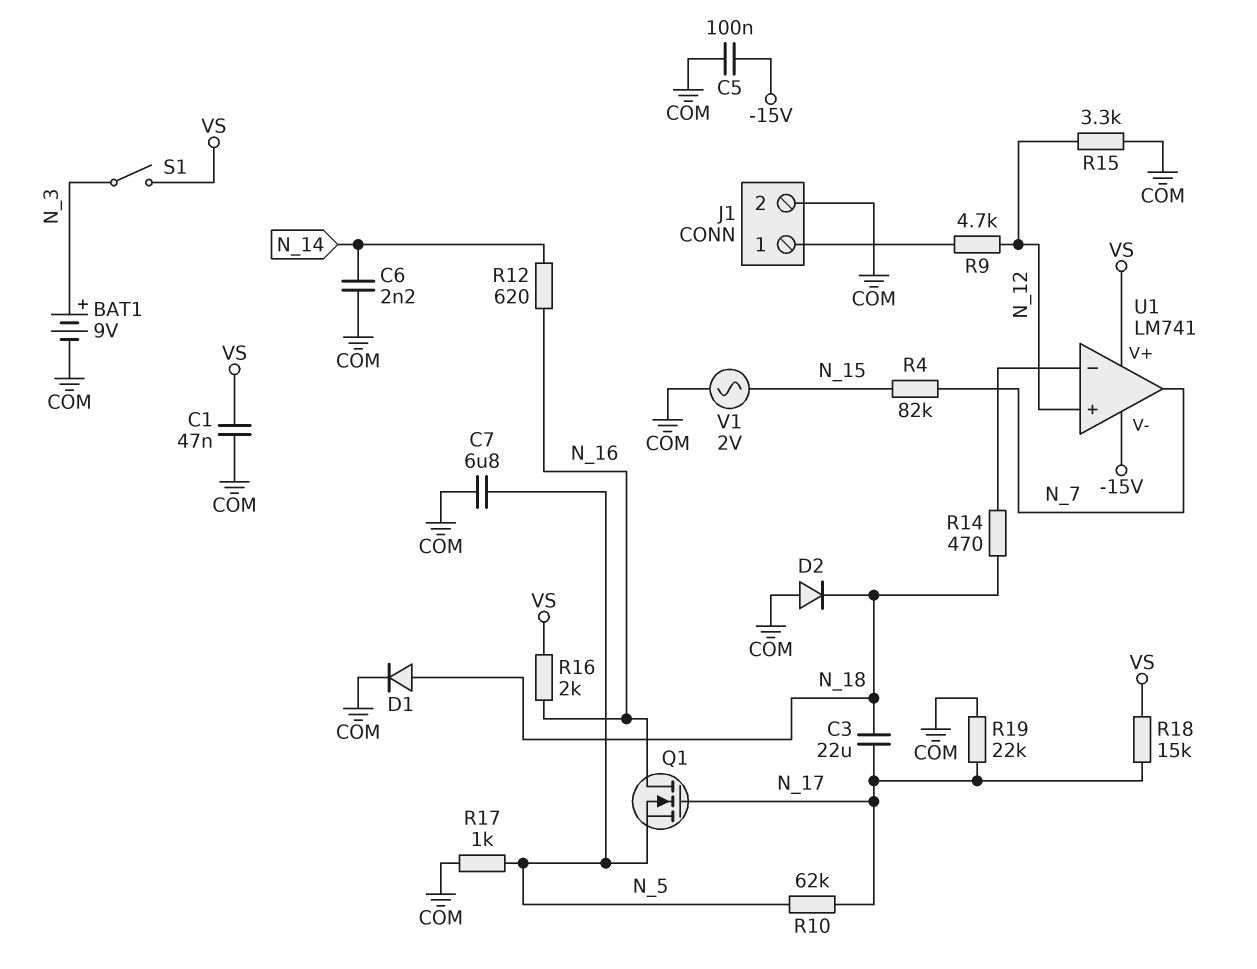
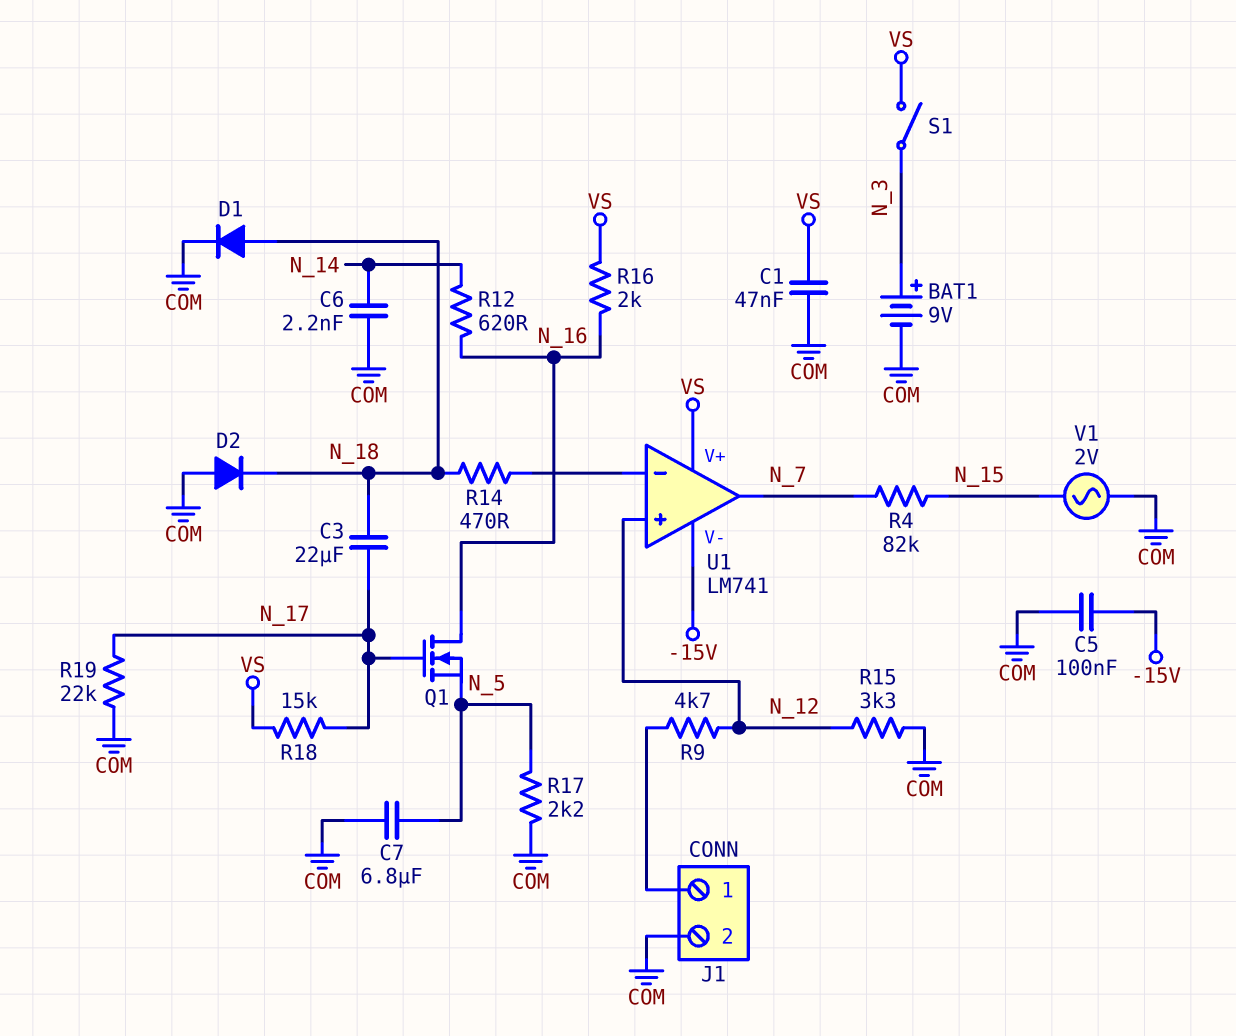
R10: 62k (N_5, N_17) -> none
R17: 1k (COM, N_5) -> 2.2k (COM, N_5)

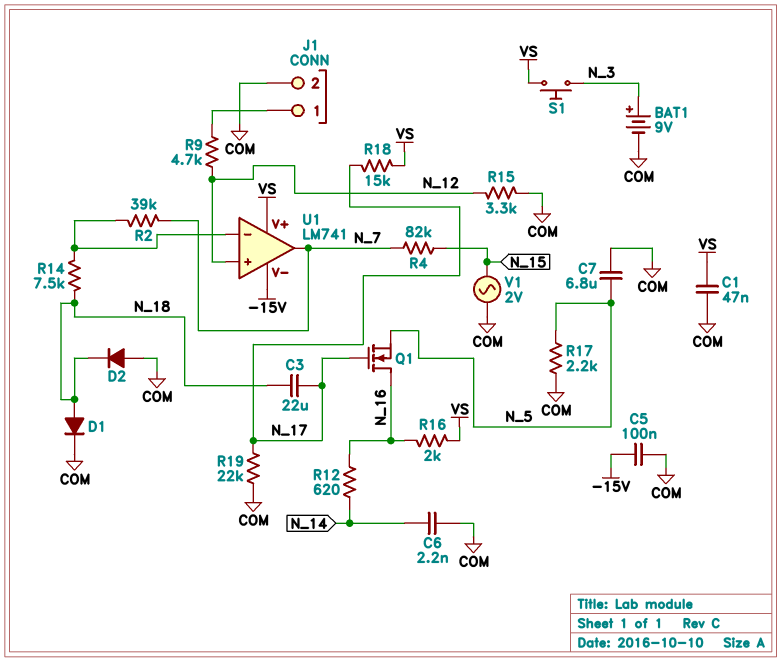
R2: none -> 39k (N_7, U1/in-)
R14: 470 (N_18, U1/in-) -> 7.5k (N_18, U1/in-)
S1: switch (N_3, VS) -> button (N_3, VS)

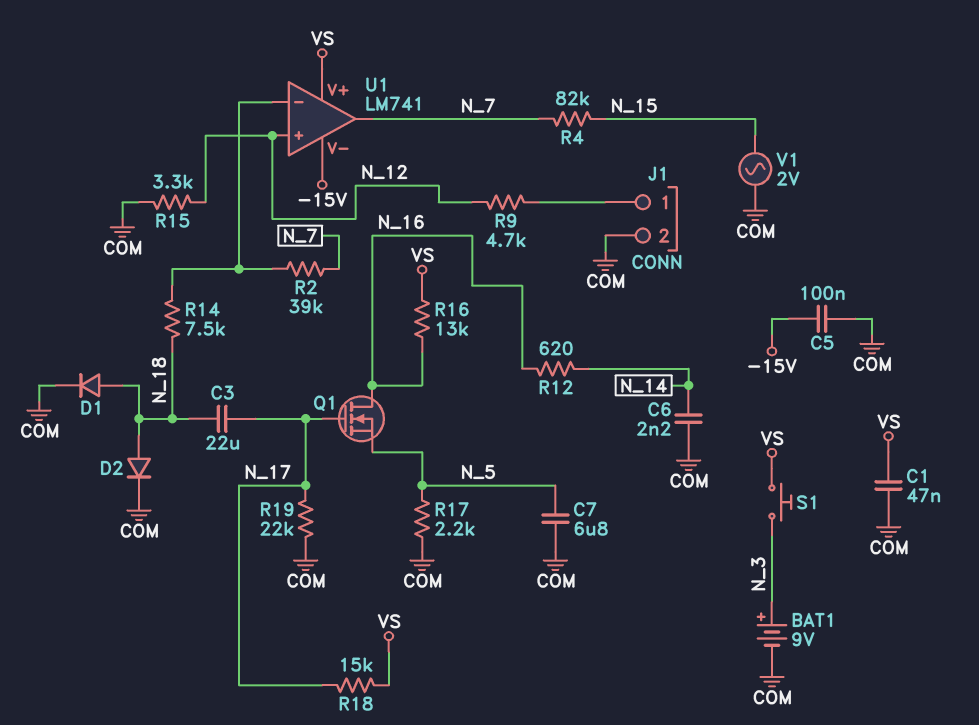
D2: diode (A COM, K N_18) -> diode (A N_18, K COM)
R16: 2k (N_16, VS) -> 13k (N_16, VS)

